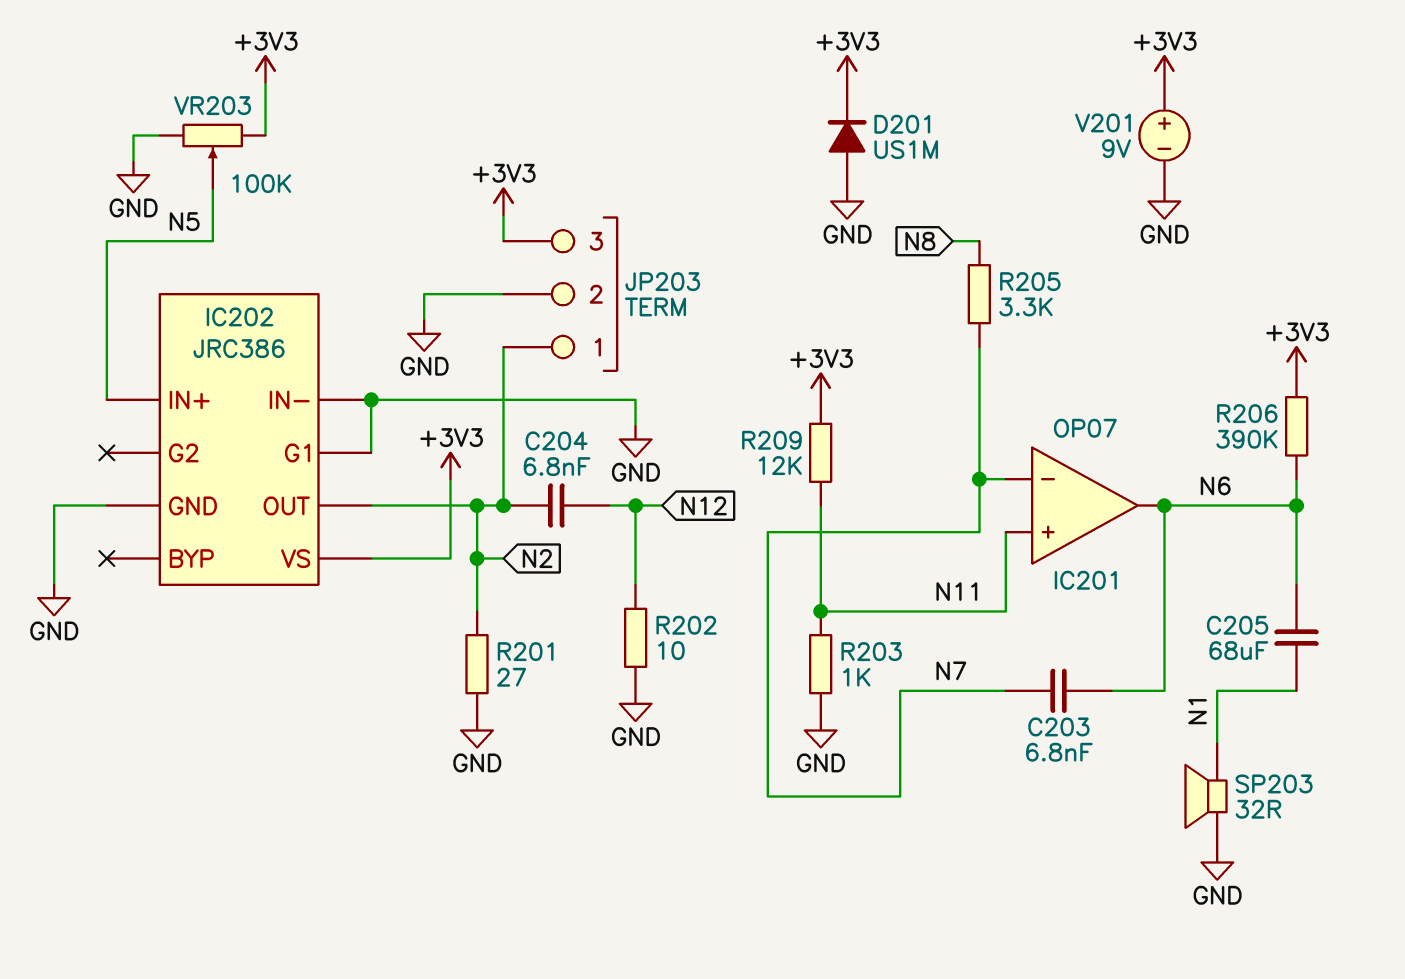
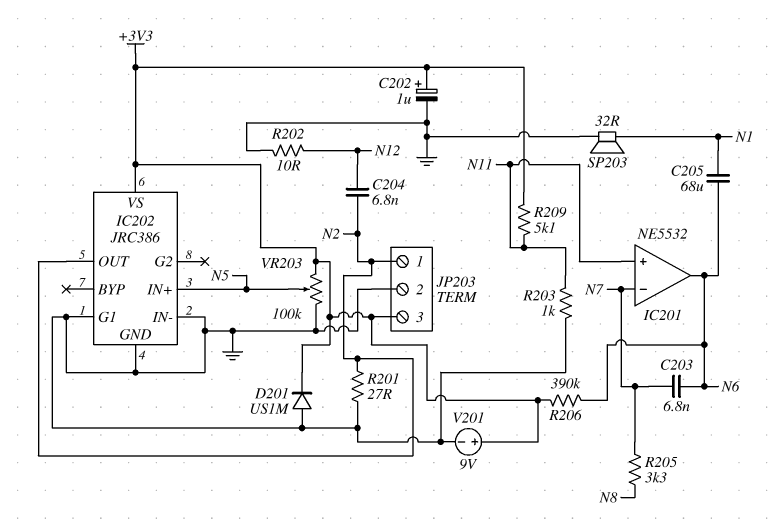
C202: none -> 1uF (plus +3V3, minus GND)
IC201: OP07 -> NE5532
R209: 12k (+3V3, N11) -> 5.1k (+3V3, N11)

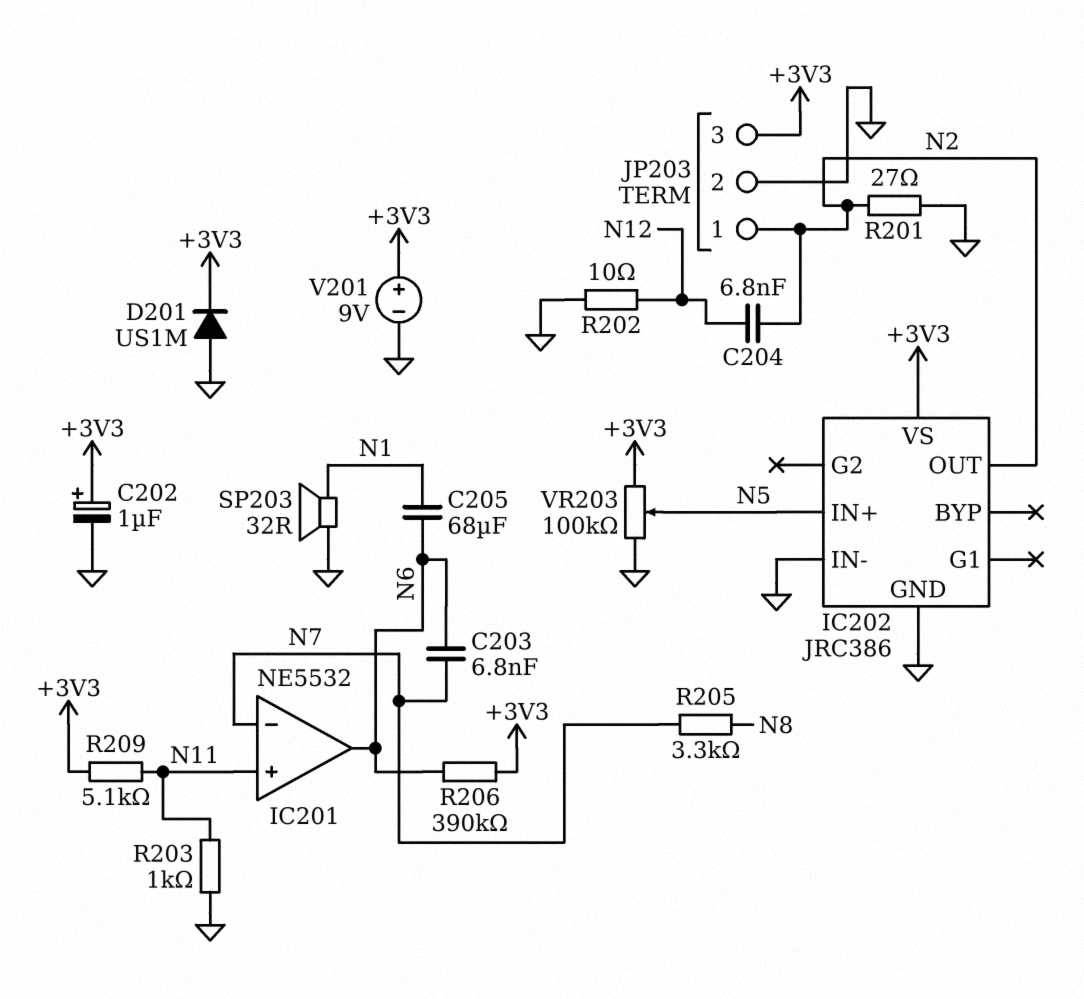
IC202 pin G1: GND -> none

